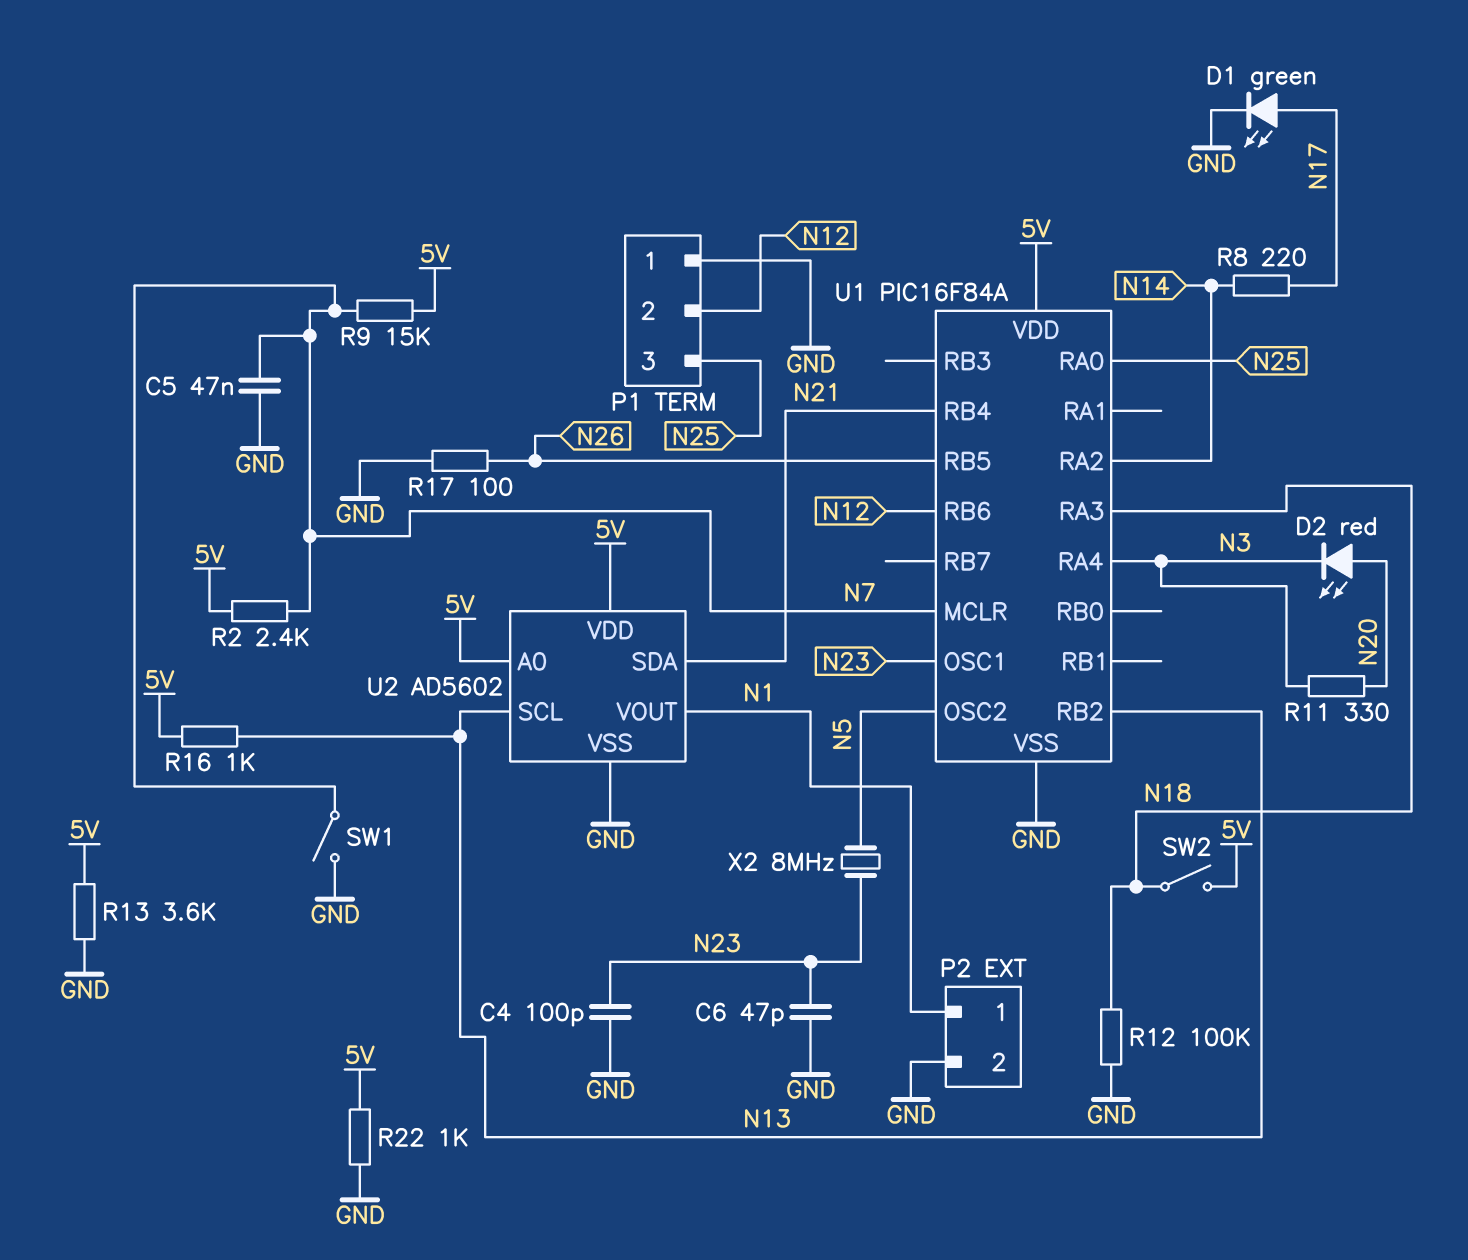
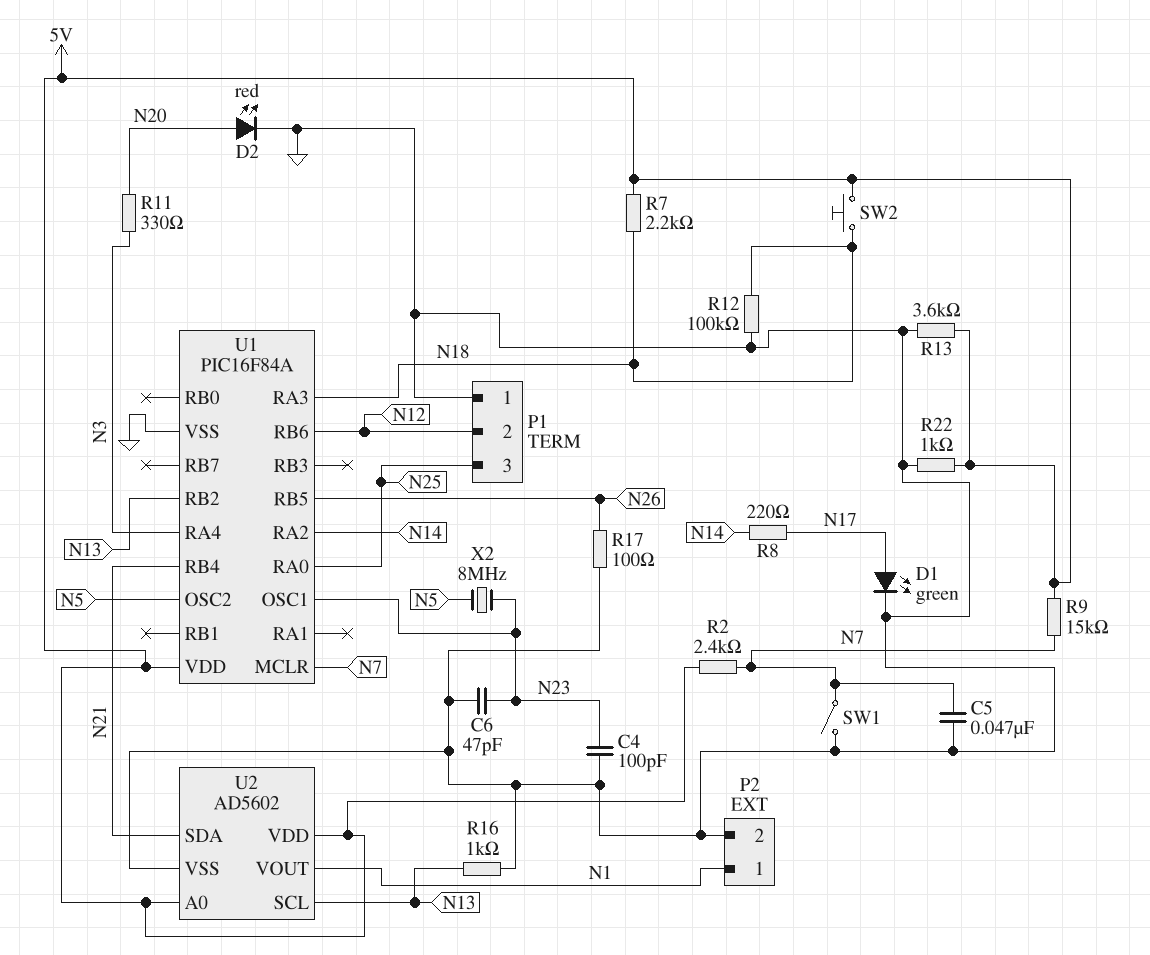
D2: LED red (A N20, K N3) -> LED red (A N20, K GND)
R7: none -> 2.2k (5V, N18)
R16: 1k (5V, N13) -> 1k (GND, N13)
SW2: switch (5V, N18) -> button (5V, N18)

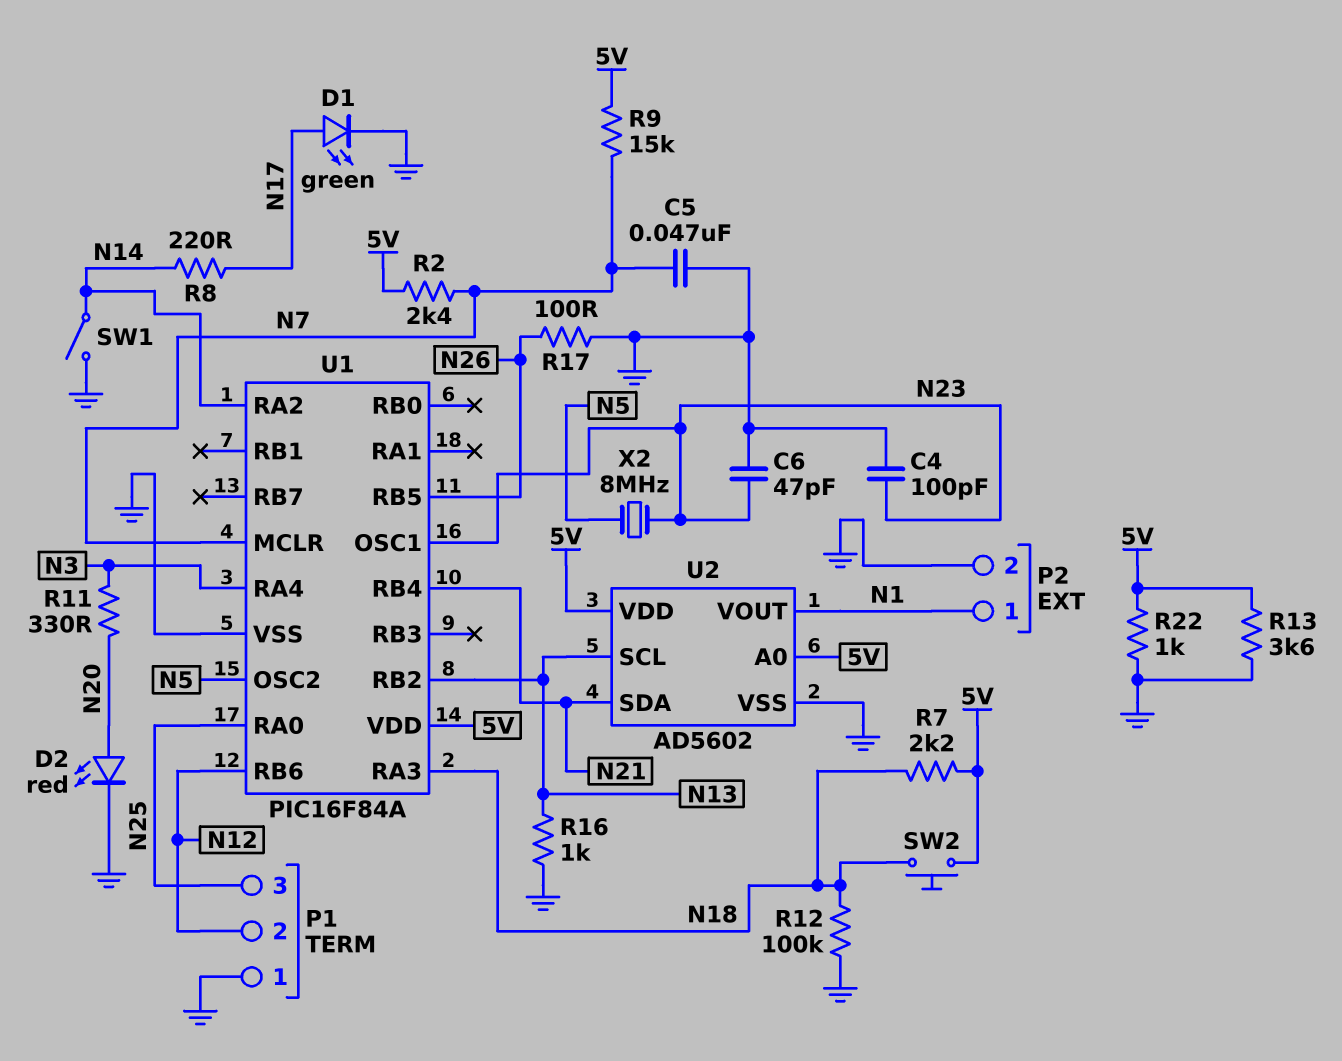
SW1: switch (GND, N7) -> switch (GND, N14)

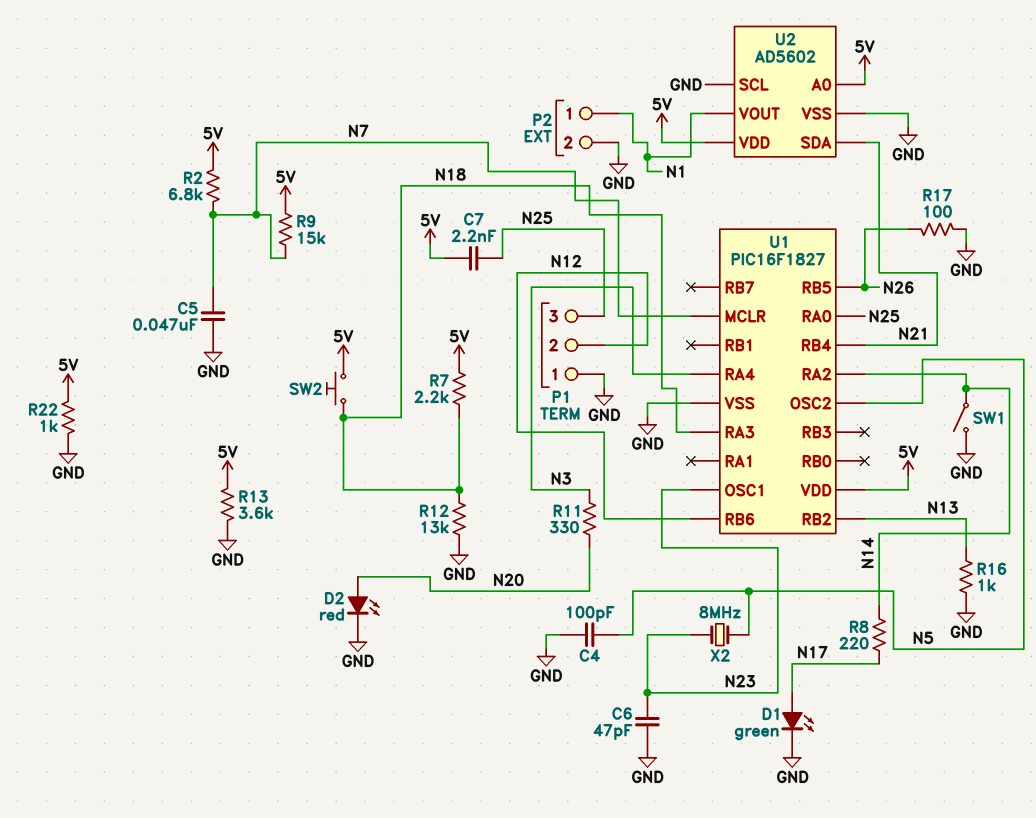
C4: 100pF (GND, N23) -> 100pF (GND, N5)
C7: none -> 2.2nF (5V, N25)
R2: 2.4k (5V, N7) -> 6.8k (5V, N7)
R12: 100k (GND, N18) -> 13k (GND, N18)
U1: PIC16F84A -> PIC16F1827
U2 pin SCL: N13 -> GND

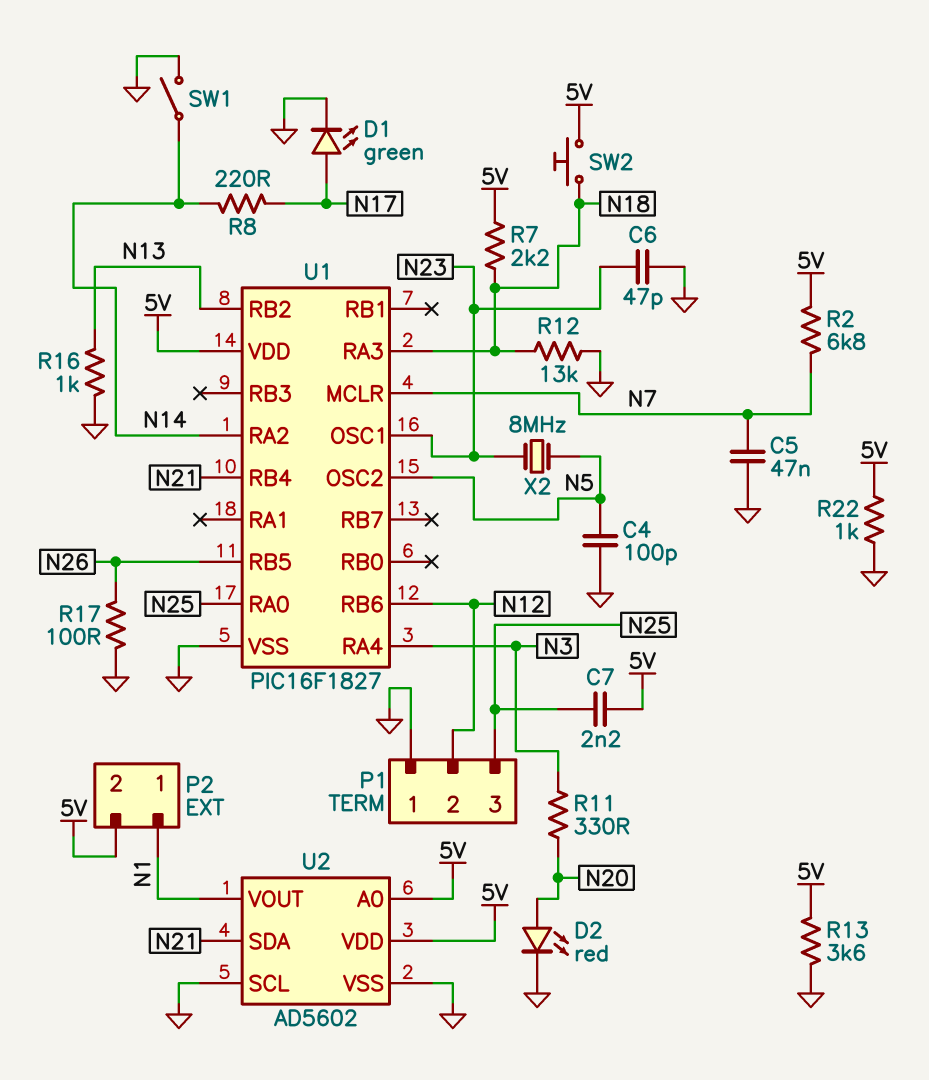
P2 pin 2: GND -> 5V
R9: 15k (5V, N7) -> none

